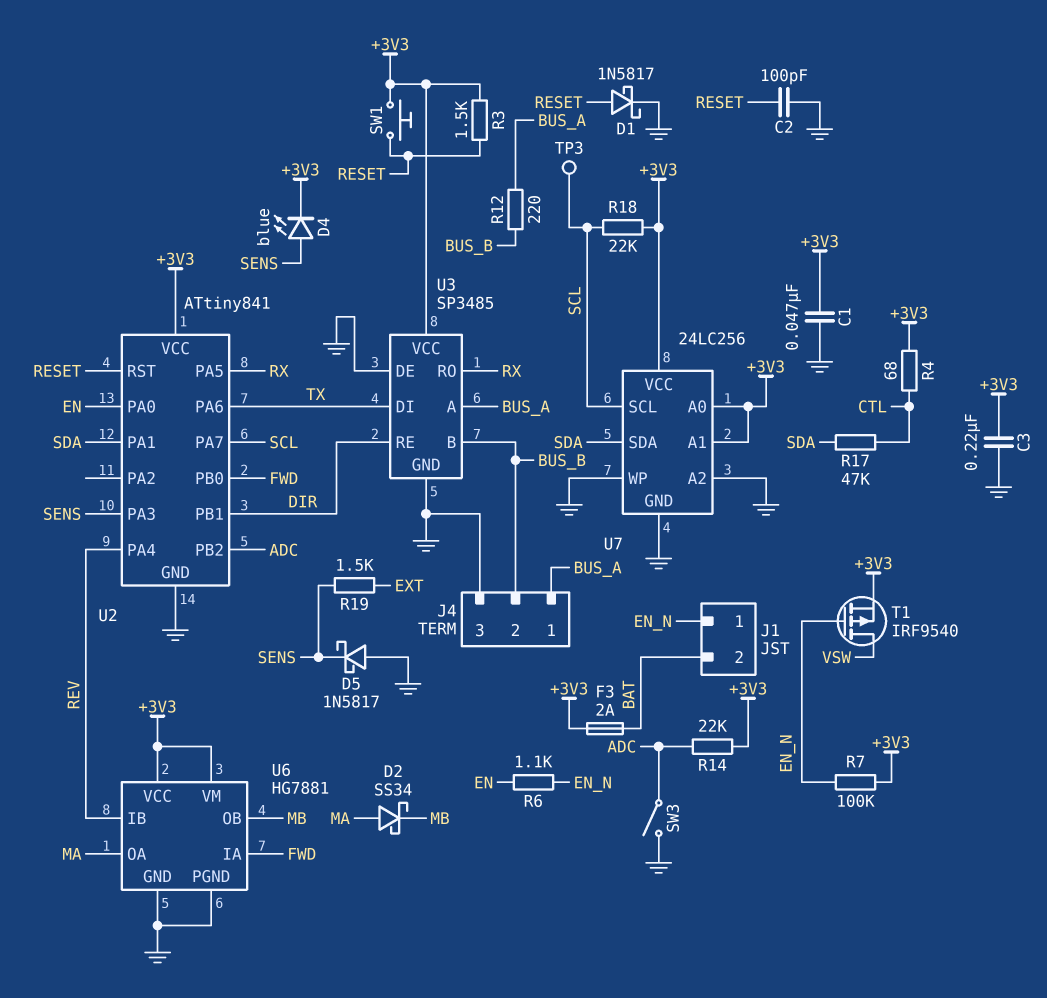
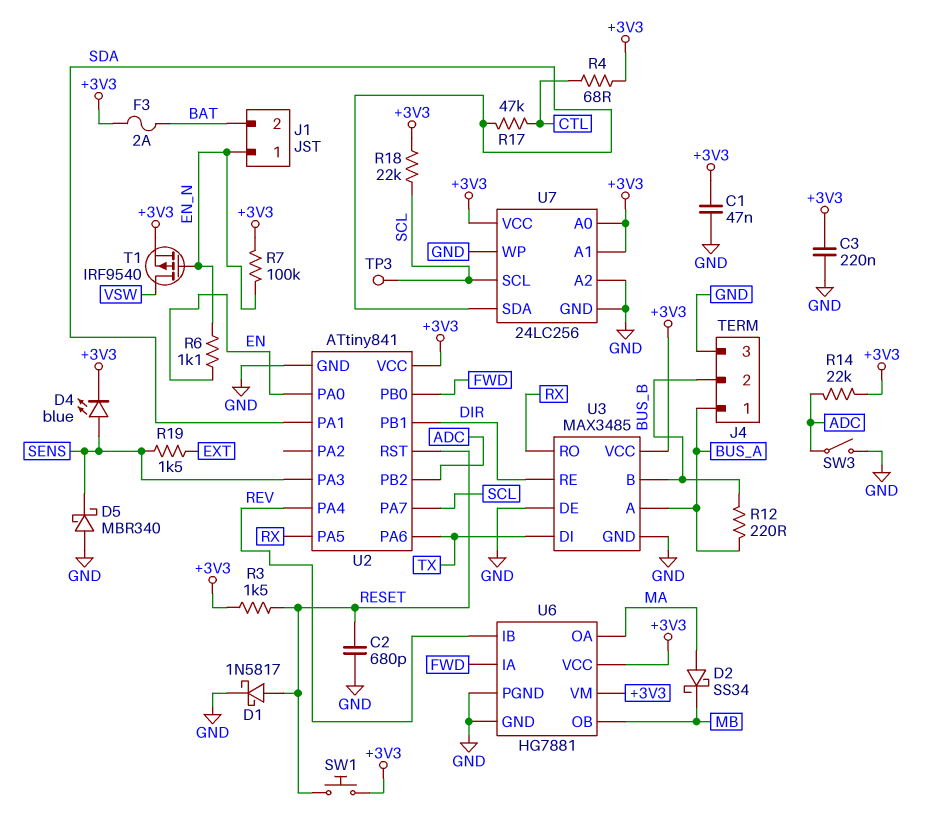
C2: 100pF (GND, RESET) -> 680pF (GND, RESET)
D5: schottky 1N5817 (A GND, K SENS) -> schottky MBR340 (A GND, K SENS)
U3: SP3485 -> MAX3485

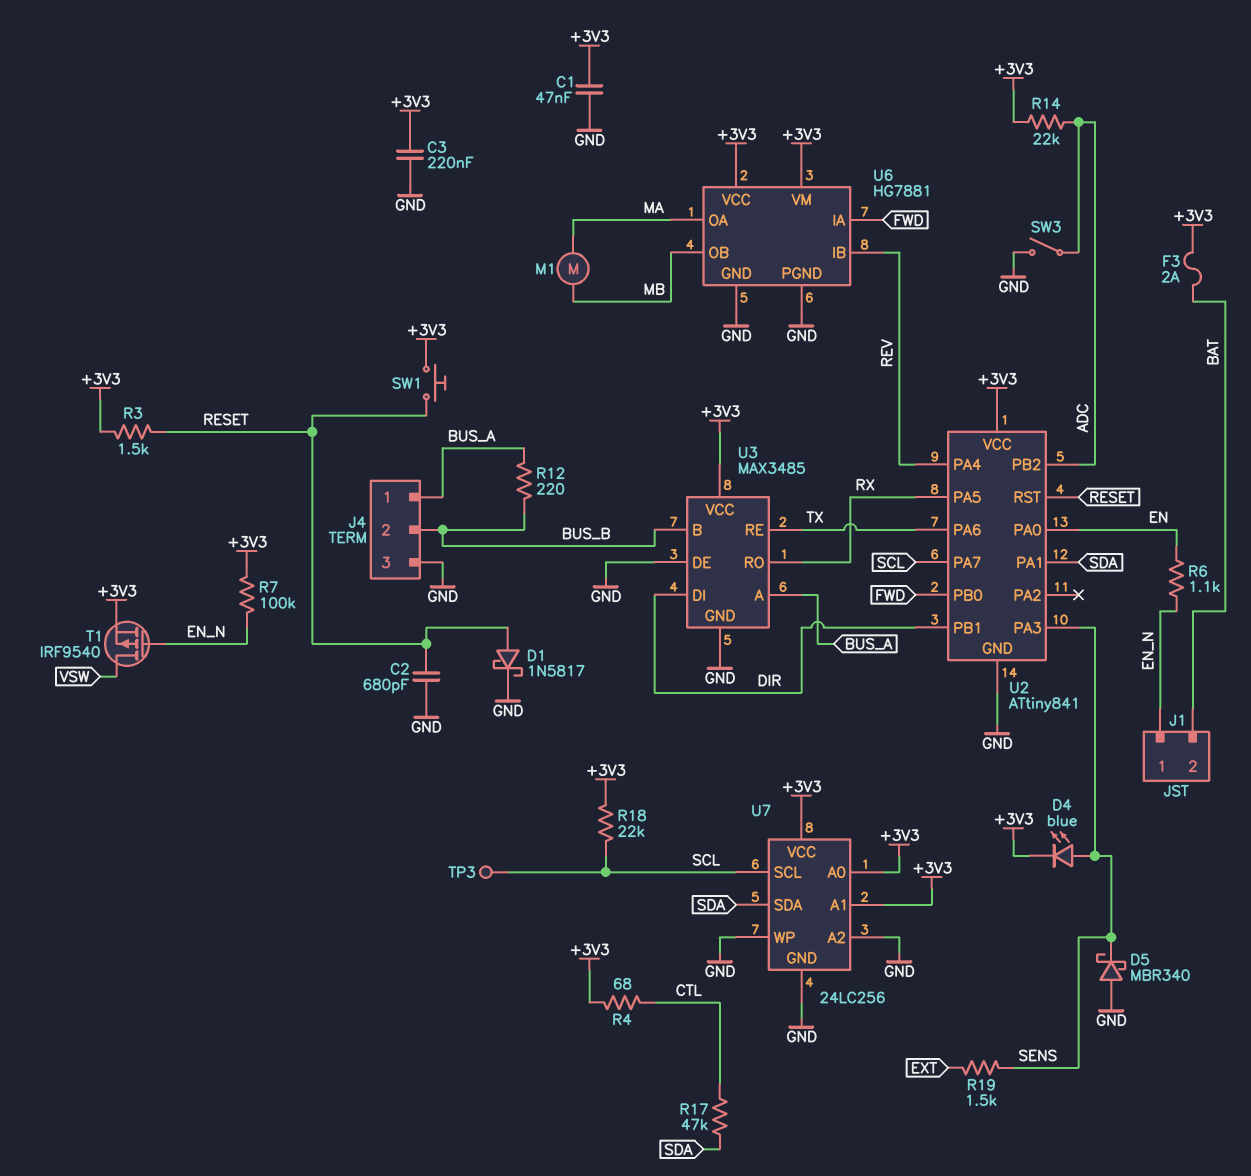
D2: schottky SS34 (A MA, K MB) -> none
M1: none -> motor (MA, MB)
U3 pin DI: TX -> DIR
U3 pin RE: DIR -> TX

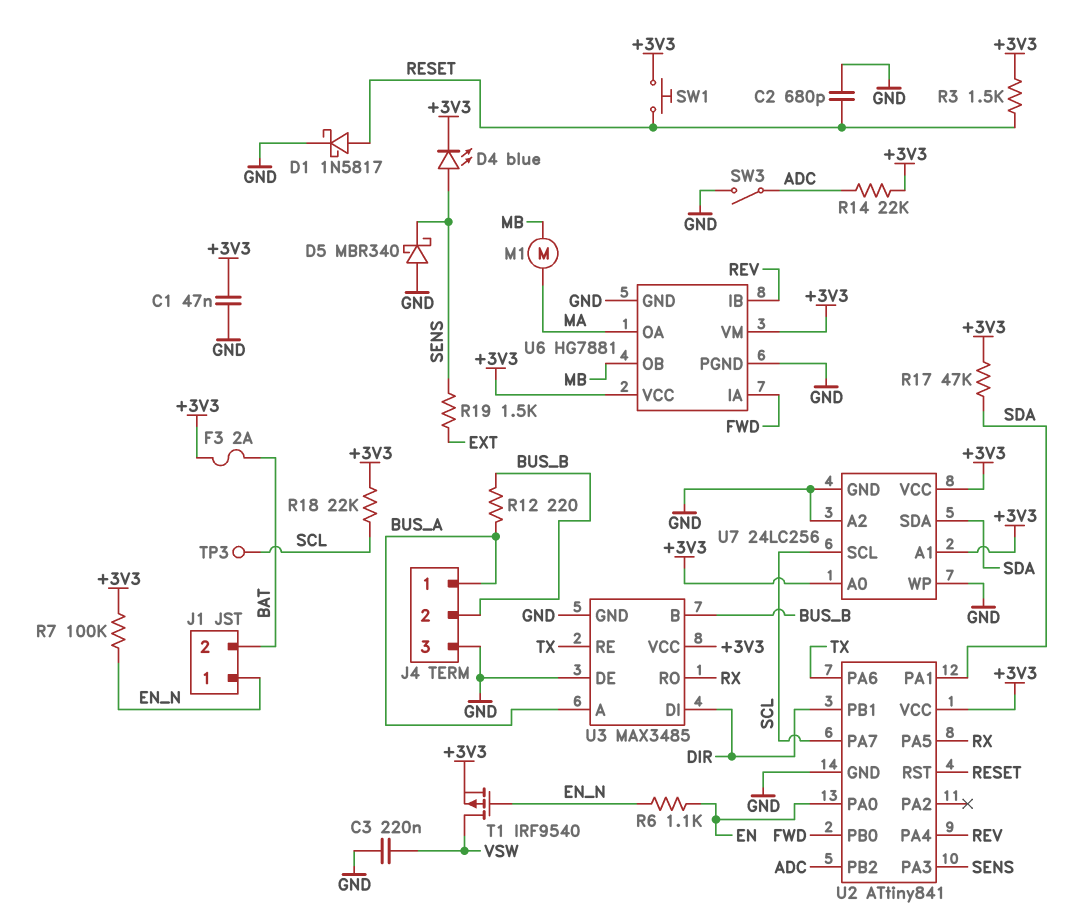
C3: 220nF (+3V3, GND) -> 220nF (GND, VSW)
R4: 68 (+3V3, CTL) -> none
R17: 47k (CTL, SDA) -> 47k (+3V3, SDA)

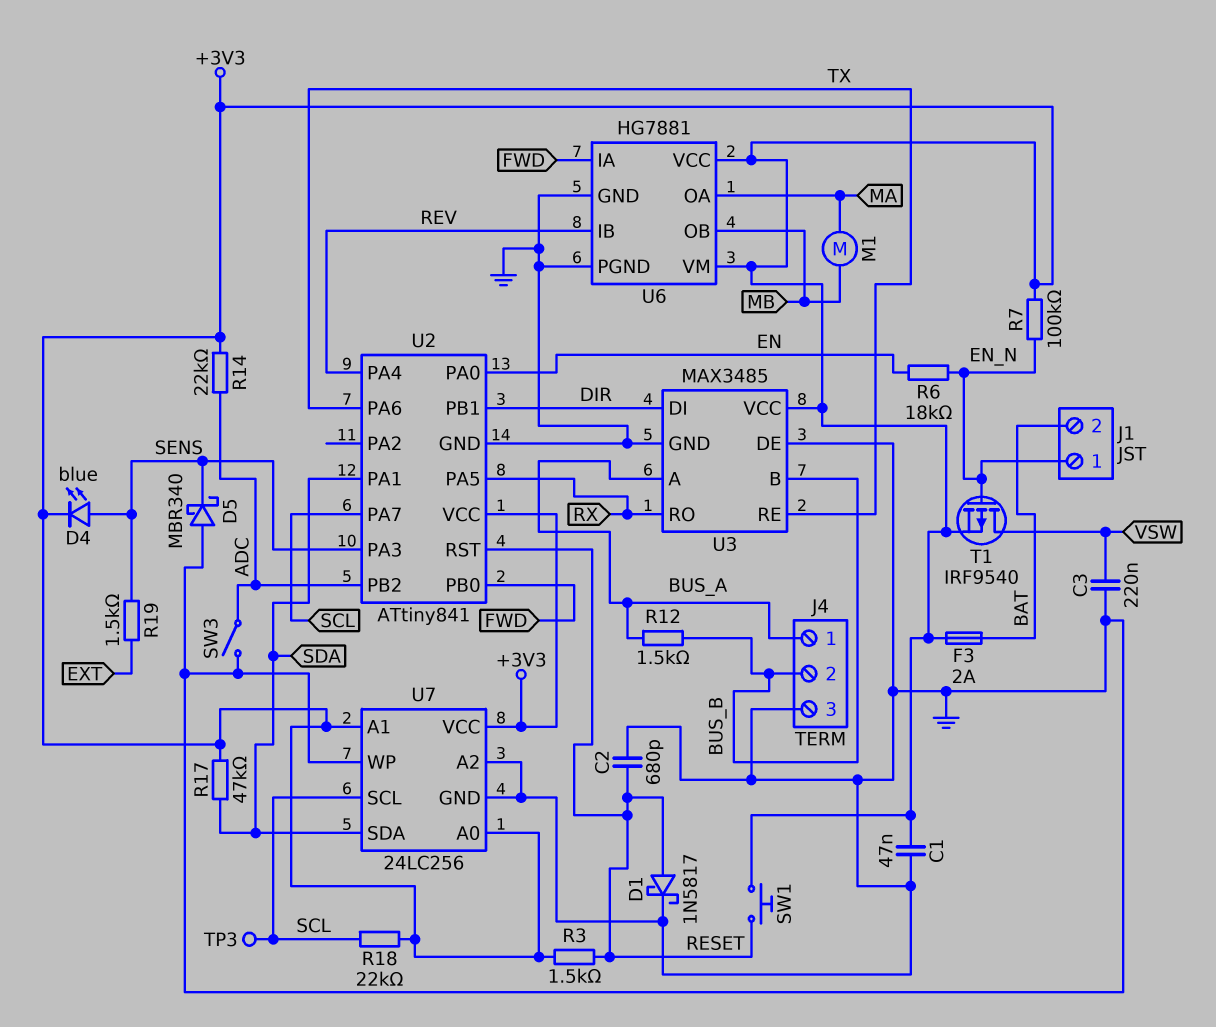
R6: 1.1k (EN, EN_N) -> 18k (EN, EN_N)
R12: 220 (BUS_A, BUS_B) -> 1.5k (BUS_A, BUS_B)

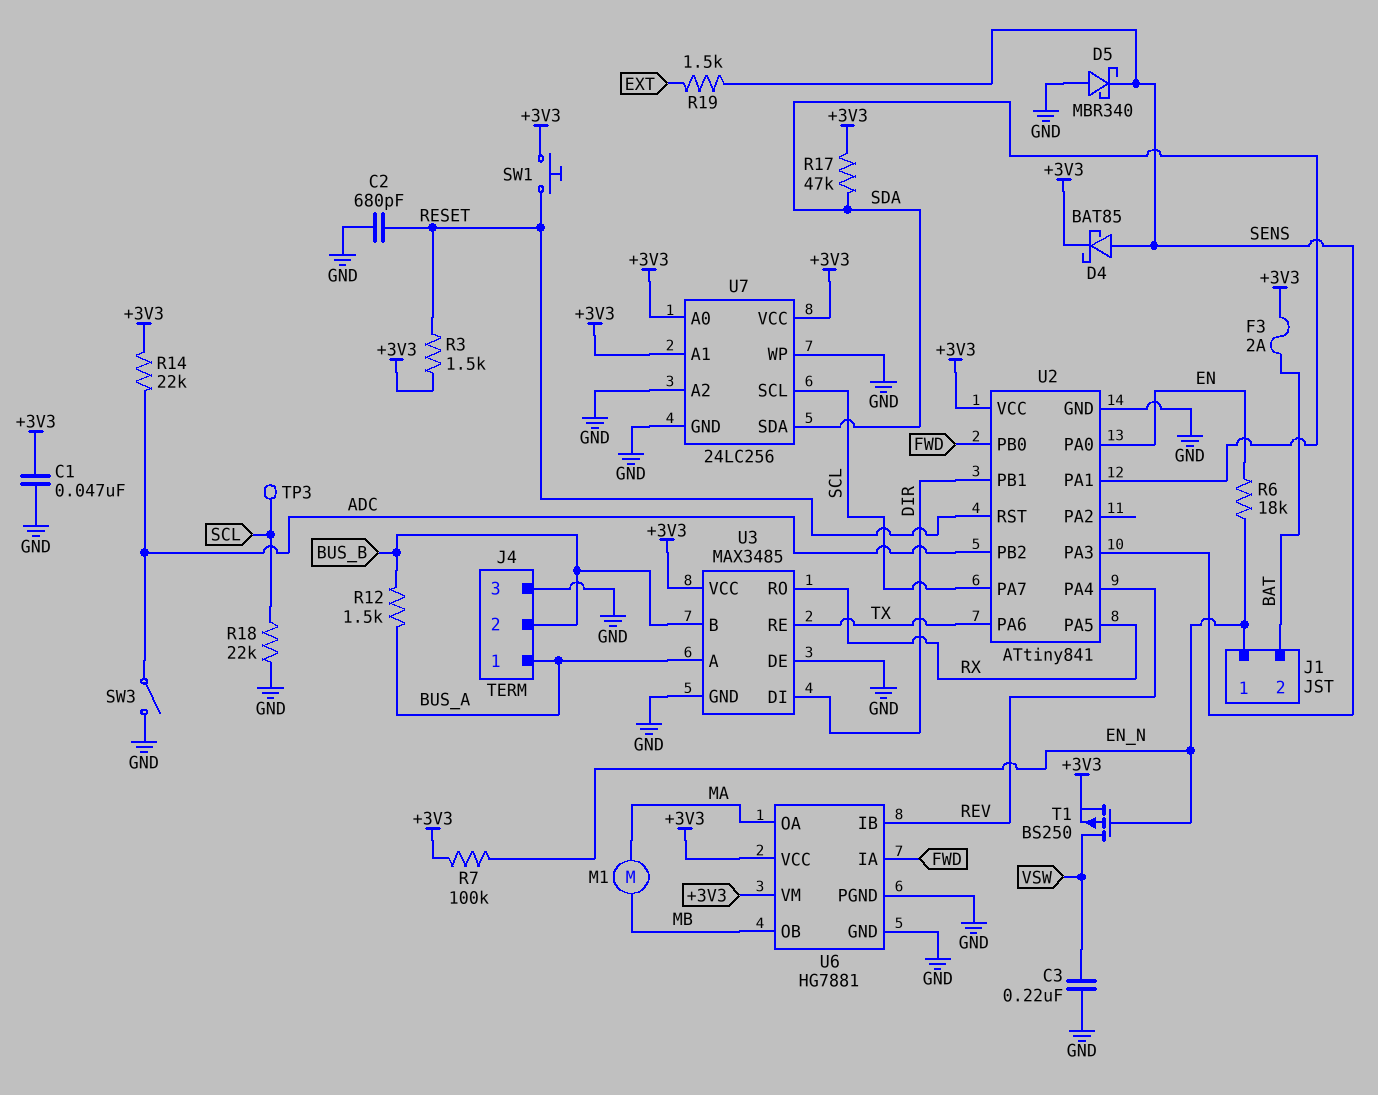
D1: schottky 1N5817 (A RESET, K GND) -> none
D4: LED blue (A SENS, K +3V3) -> schottky BAT85 (A SENS, K +3V3)
R18: 22k (+3V3, SCL) -> 22k (GND, SCL)
T1: PMOS IRF9540 (G EN_N, D VSW, S +3V3) -> PMOS BS250 (G EN_N, D VSW, S +3V3)

